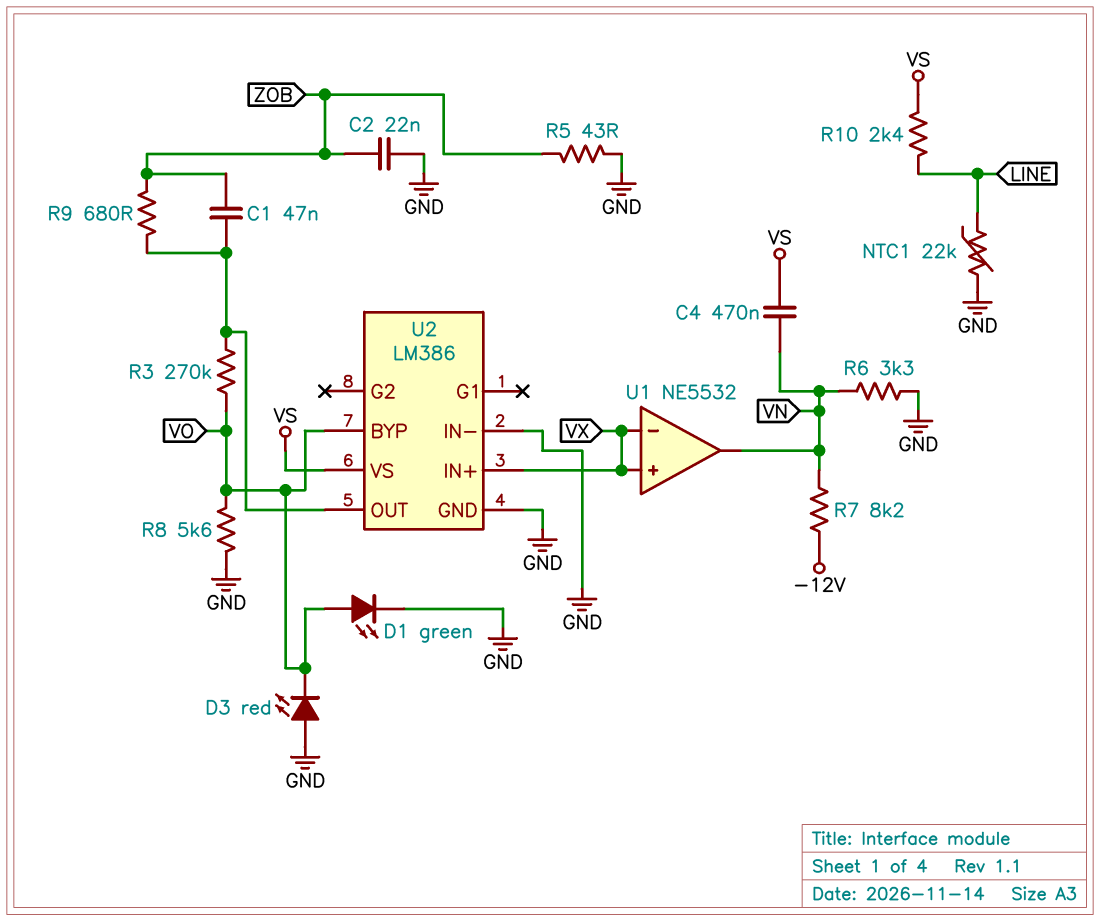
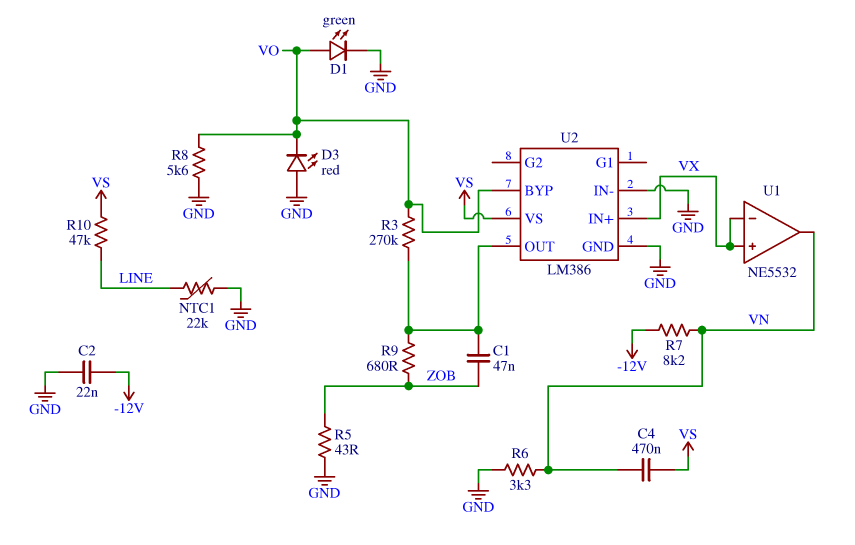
C2: 22nF (GND, ZOB) -> 22nF (-12V, GND)
R10: 2.4k (LINE, VS) -> 47k (LINE, VS)

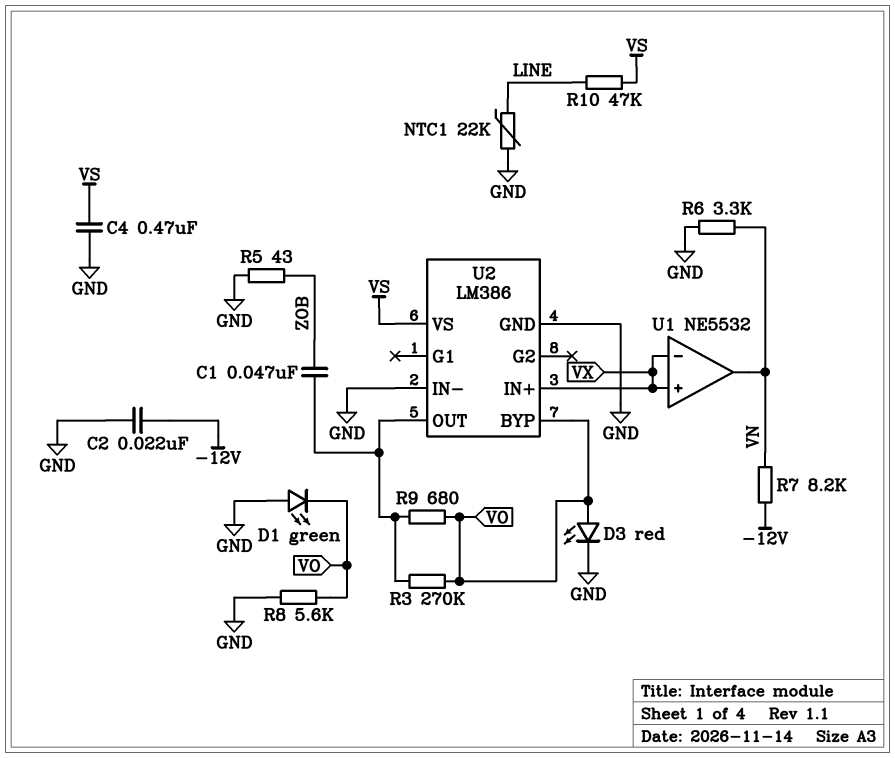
C4: 470nF (VN, VS) -> 470nF (GND, VS)
D1: LED green (A VO, K GND) -> LED green (A GND, K VO)
D3: LED red (A GND, K VO) -> LED red (A VO, K GND)
R9: 680 (U2/OUT, ZOB) -> 680 (U2/OUT, VO)

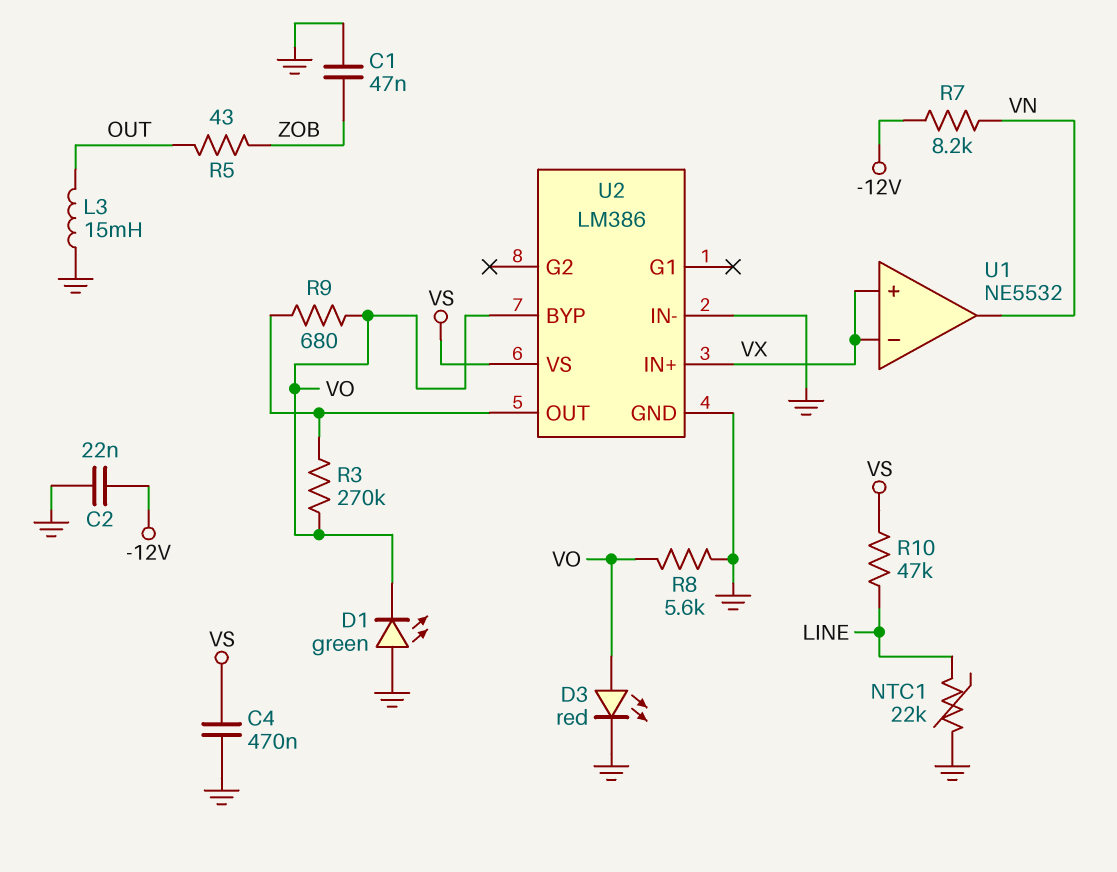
C1: 47nF (U2/OUT, ZOB) -> 47nF (GND, ZOB)
L3: none -> 15mH (GND, OUT)
R5: 43 (GND, ZOB) -> 43 (OUT, ZOB)
R6: 3.3k (GND, VN) -> none

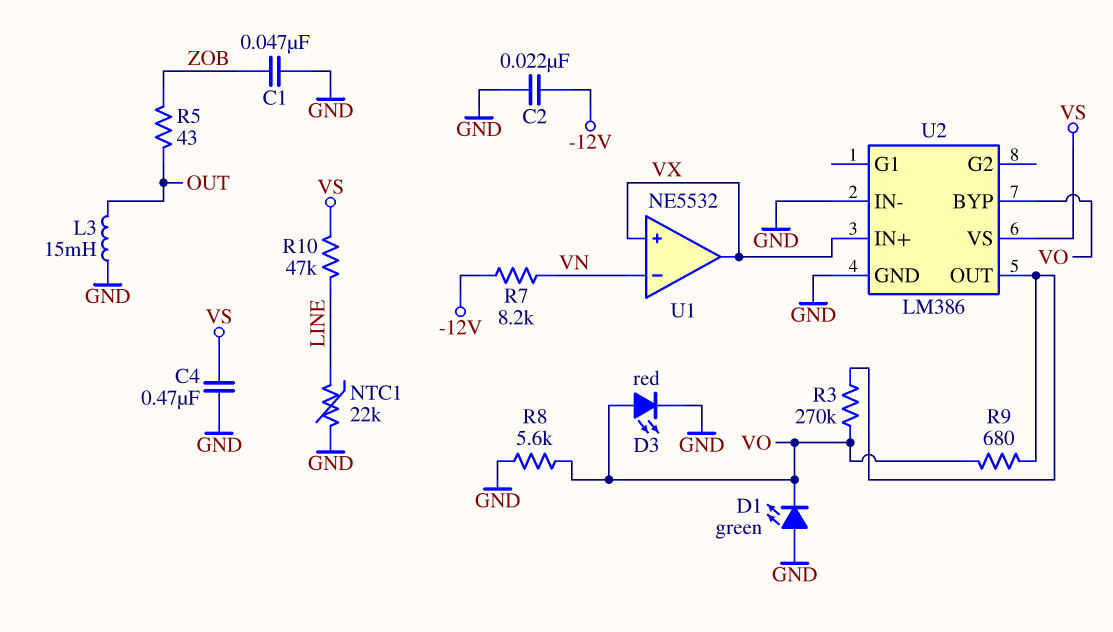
U1 pin in-: VX -> VN
U1 pin out: VN -> VX

